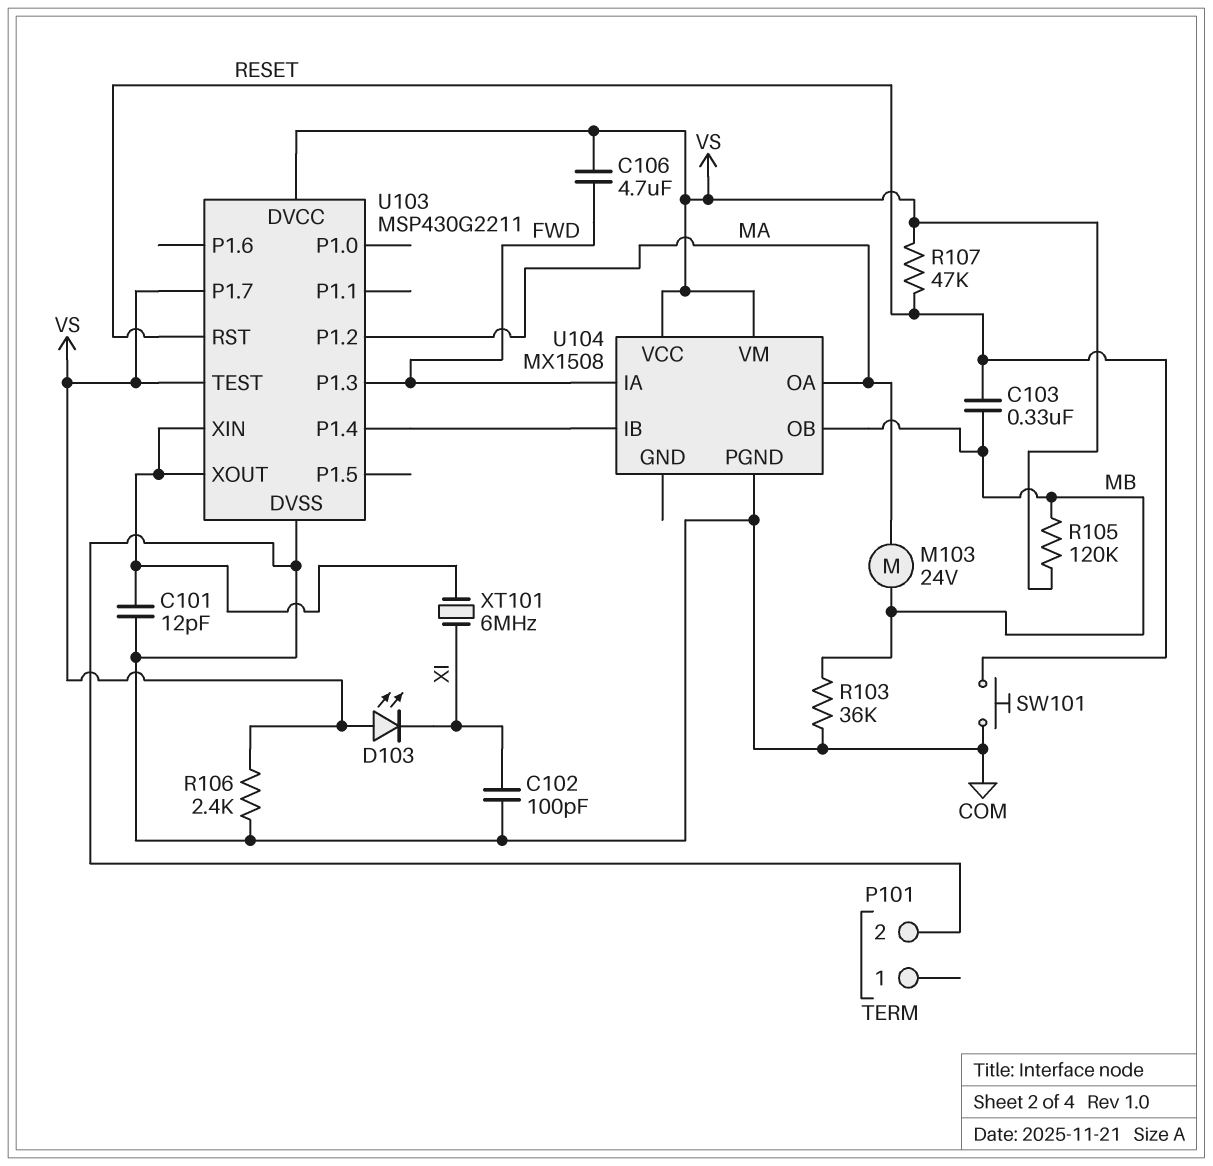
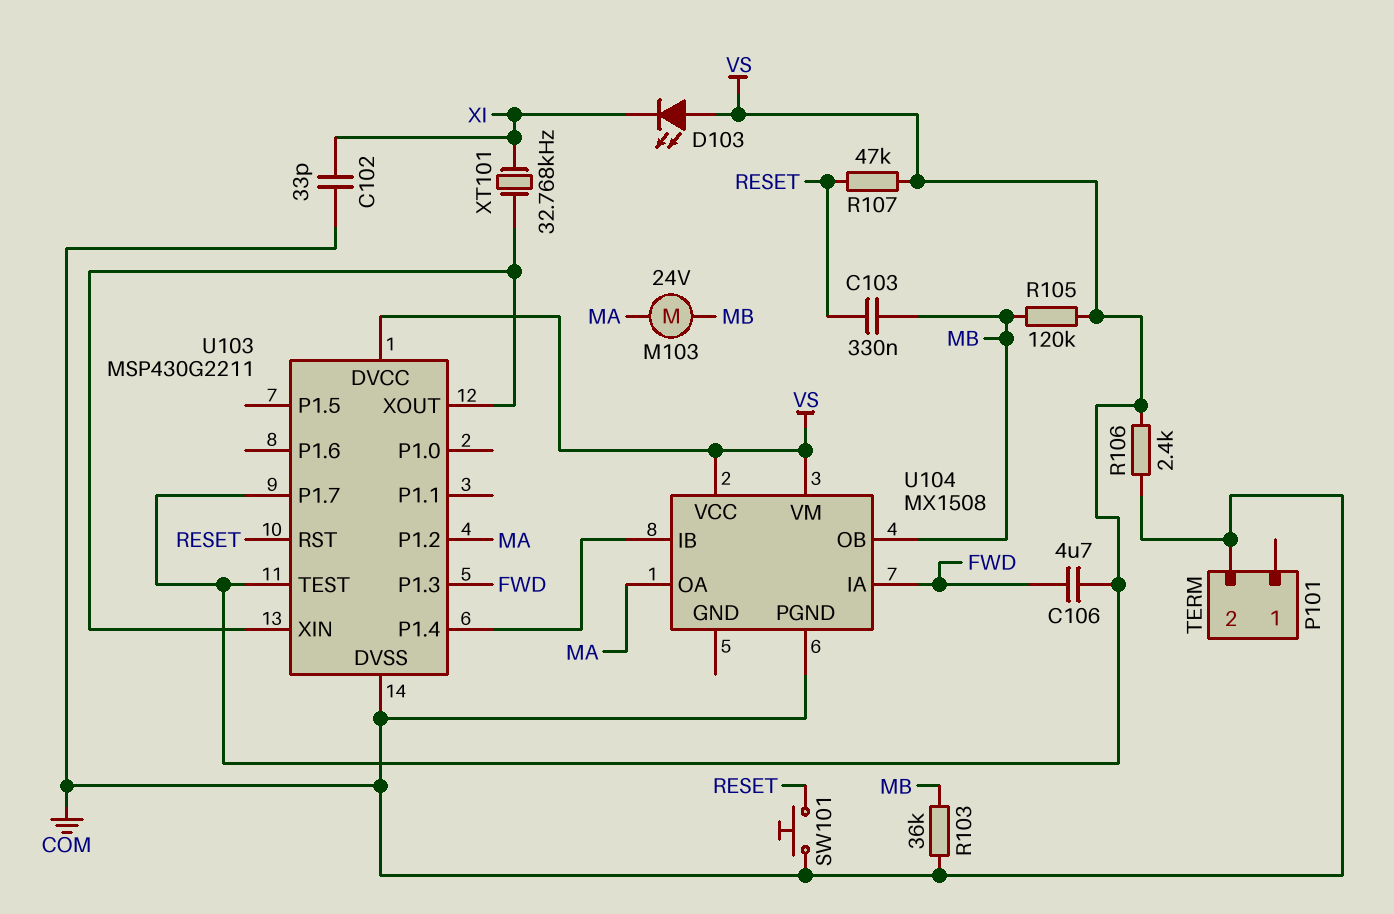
C101: 12pF (COM, U103/XIN) -> none
C102: 100pF (COM, XI) -> 33pF (COM, XI)
XT101: 6MHz (U103/XIN, XI) -> 32.768kHz (U103/XIN, XI)

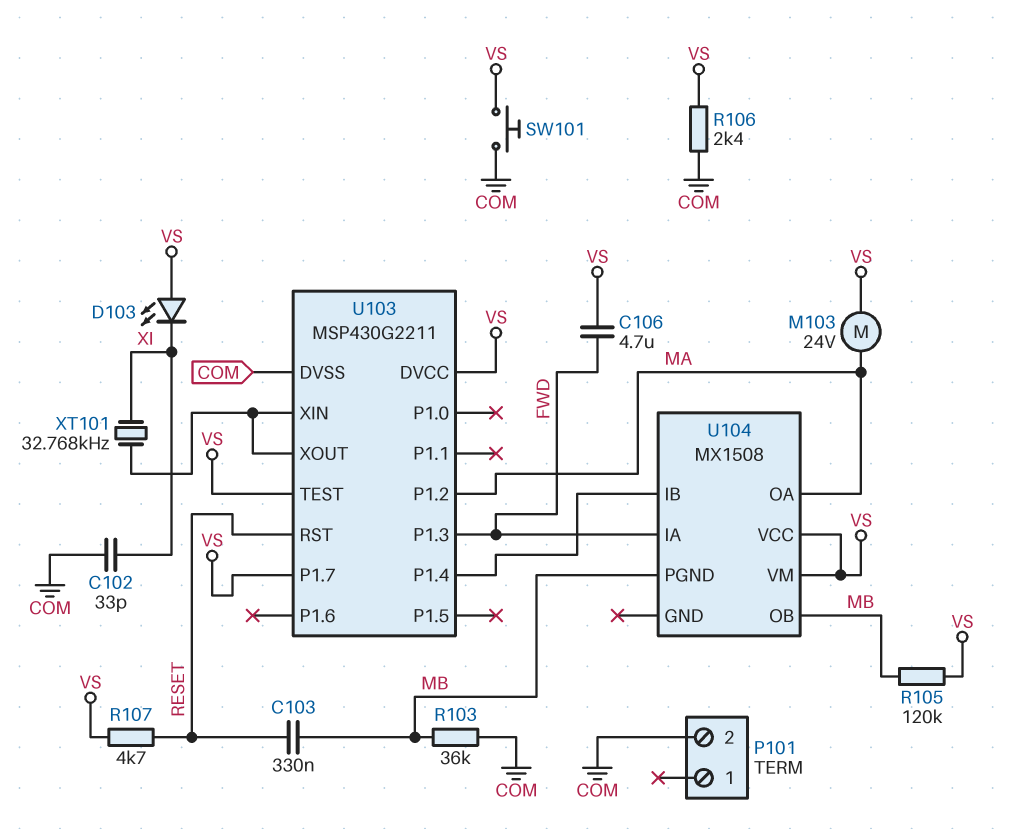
M103: motor 24V (MA, MB) -> motor 24V (MA, VS)
R107: 47k (RESET, VS) -> 4.7k (RESET, VS)
SW101: button (COM, RESET) -> button (COM, VS)
U104 pin PGND: COM -> MB

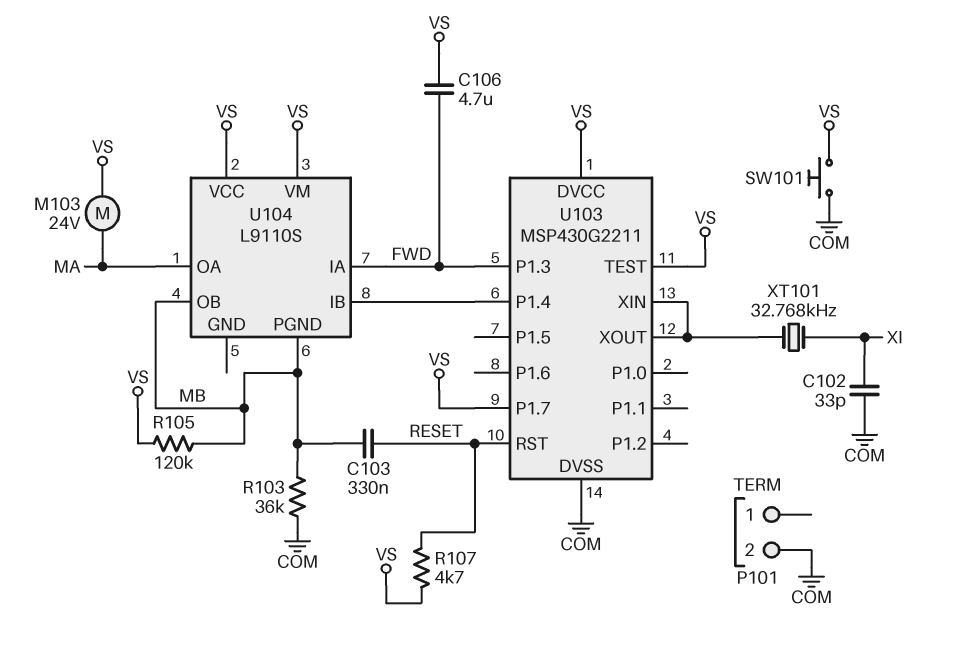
D103: LED (A VS, K XI) -> none
R106: 2.4k (COM, VS) -> none
U103 pin P1.2: MA -> none
U104: MX1508 -> L9110S

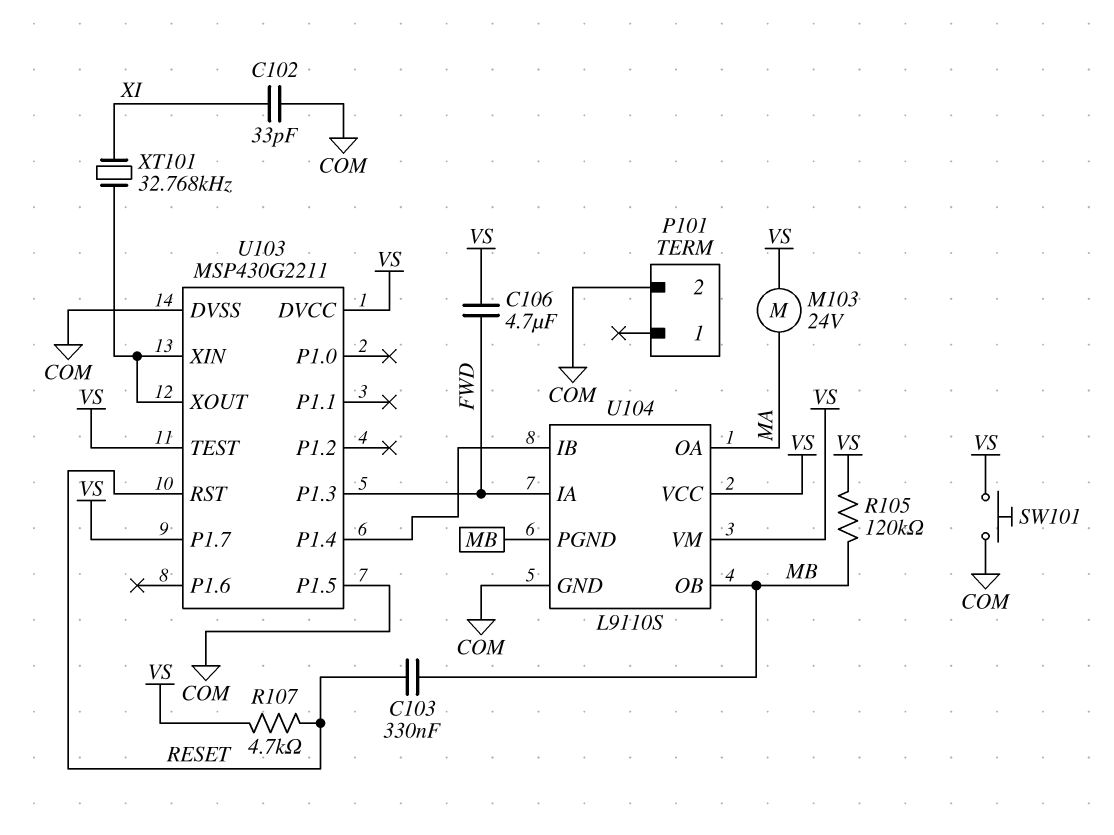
R103: 36k (COM, MB) -> none
U103 pin P1.5: none -> COM
U104 pin GND: none -> COM

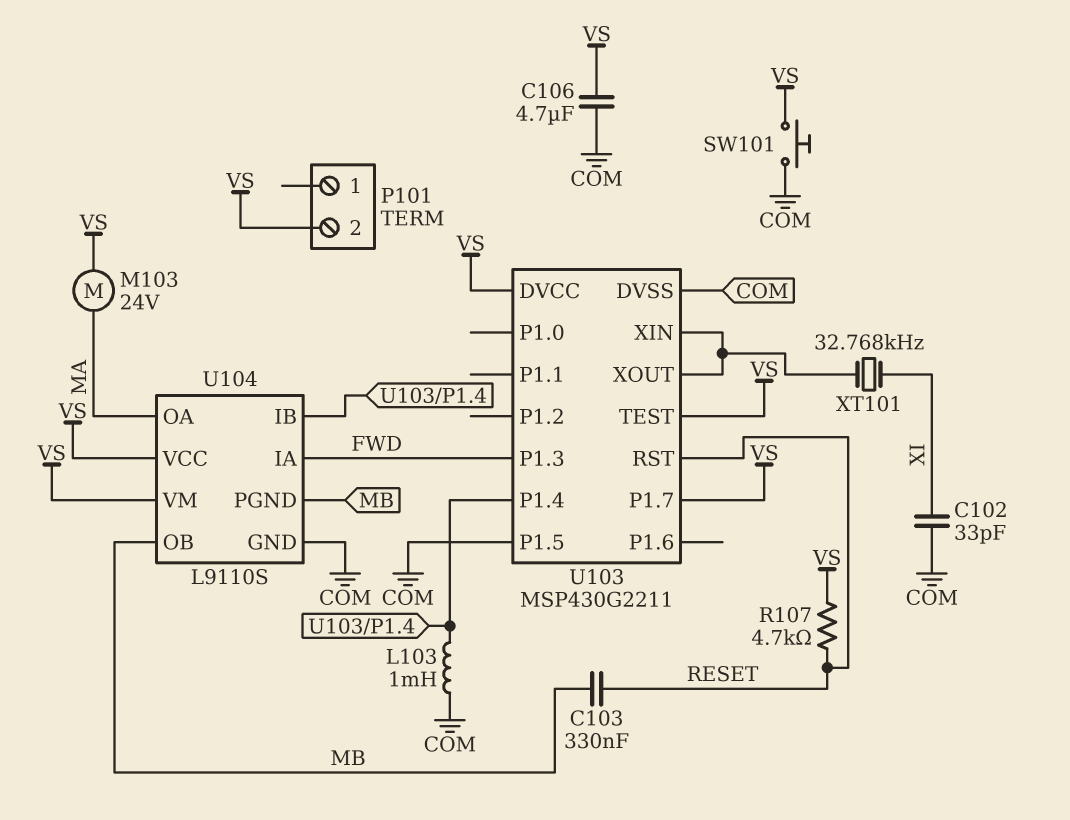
C106: 4.7uF (FWD, VS) -> 4.7uF (COM, VS)
L103: none -> 1mH (COM, U103/P1.4)
P101 pin 2: COM -> VS
R105: 120k (MB, VS) -> none

